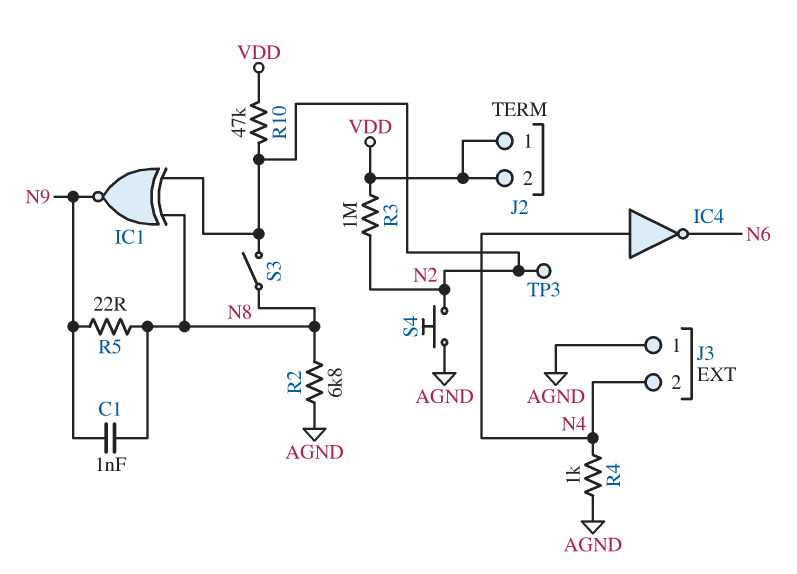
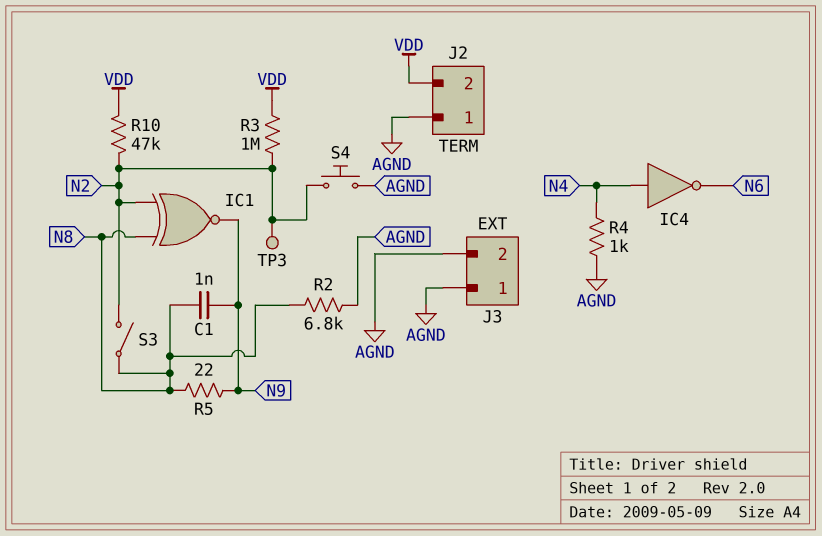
J2 pin 1: VDD -> AGND
J3 pin 2: N4 -> AGND

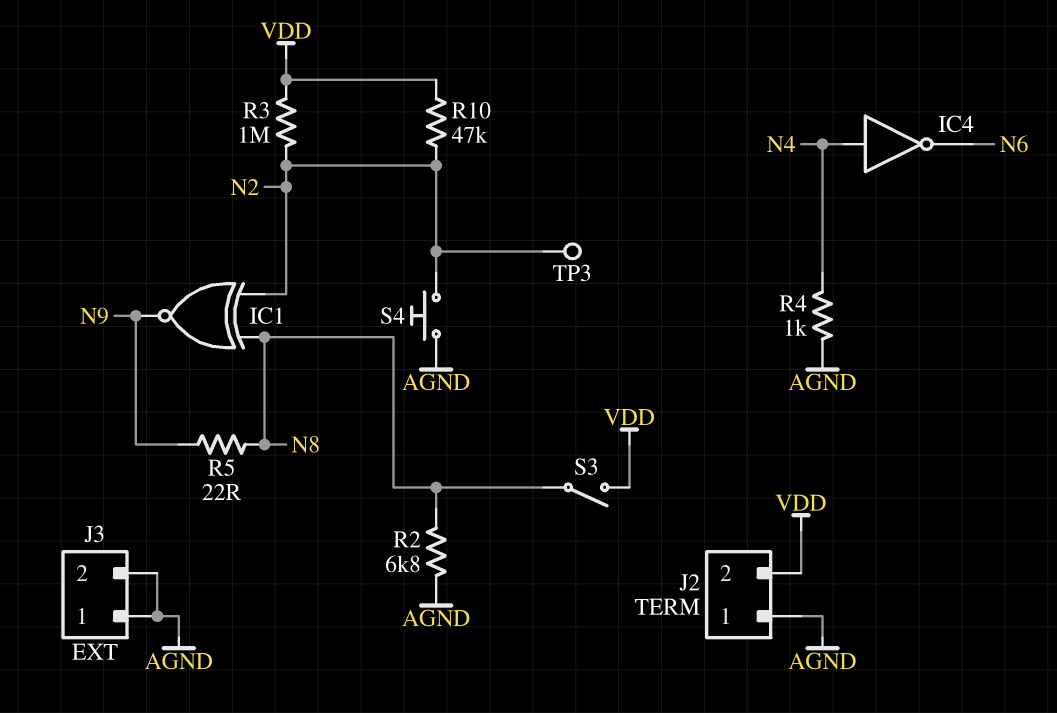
C1: 1nF (N8, N9) -> none
S3: switch (N2, N8) -> switch (N8, VDD)

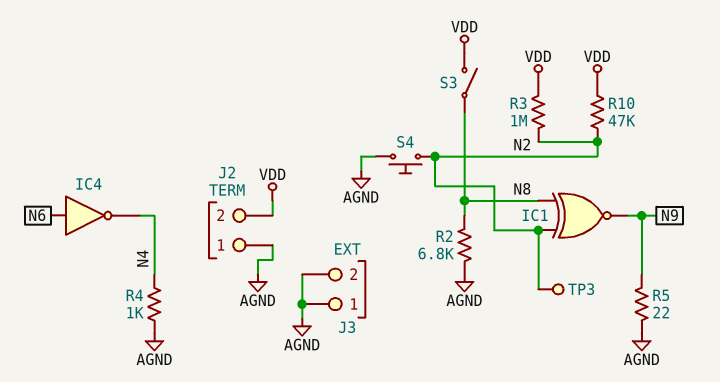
IC4: NOT (in N4, out N6) -> NOT (in N6, out N4)
R5: 22 (N8, N9) -> 22 (AGND, N9)

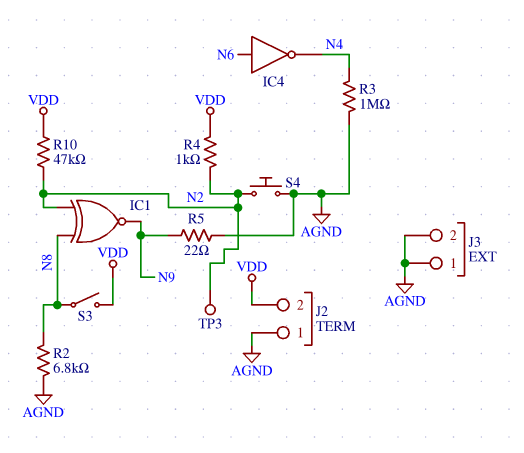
R3: 1M (N2, VDD) -> 1M (AGND, N4)
R4: 1k (AGND, N4) -> 1k (N2, VDD)

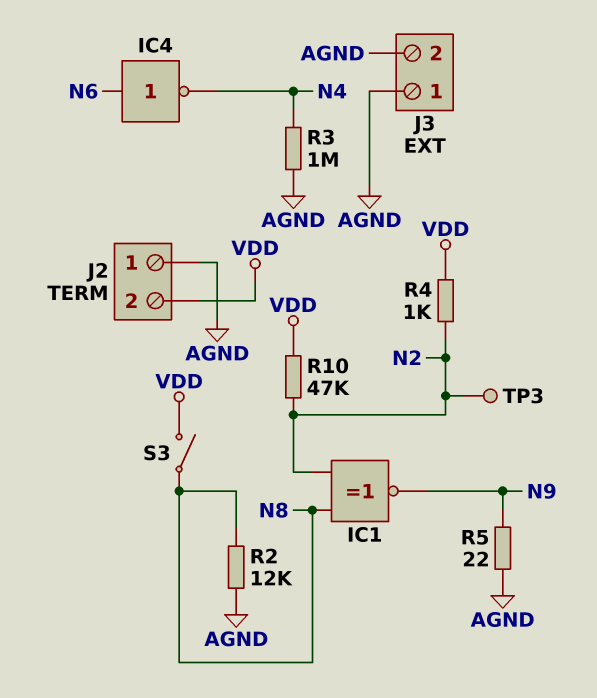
R2: 6.8k (AGND, N8) -> 12k (AGND, N8)
S4: button (AGND, N2) -> none

